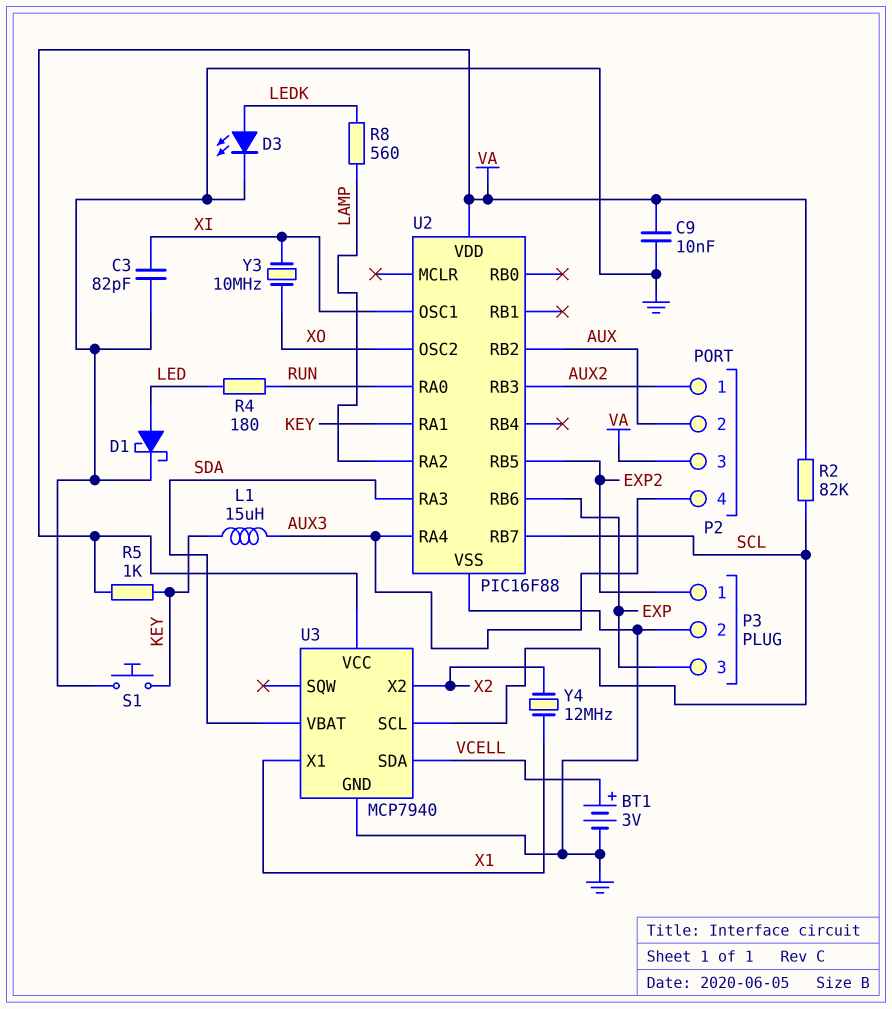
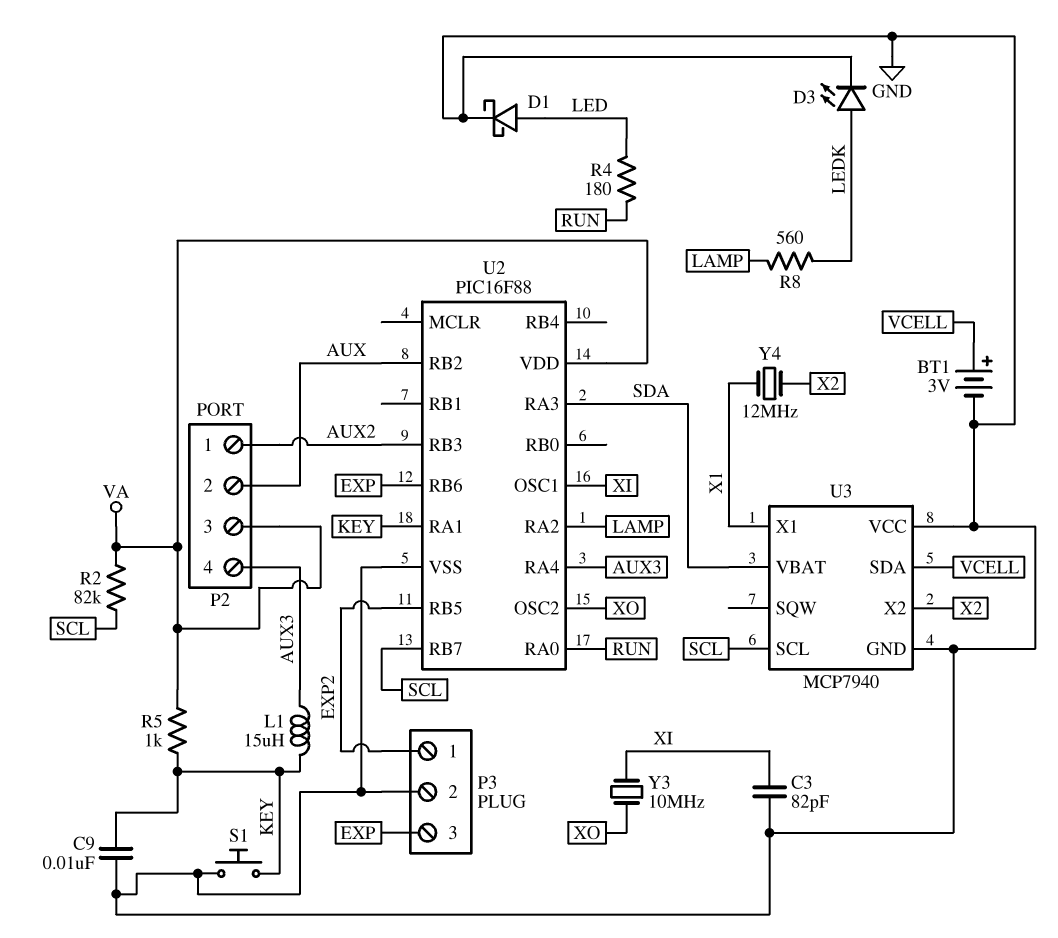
C9: 10nF (GND, VA) -> 10nF (GND, KEY)
U3 pin VCC: VA -> GND

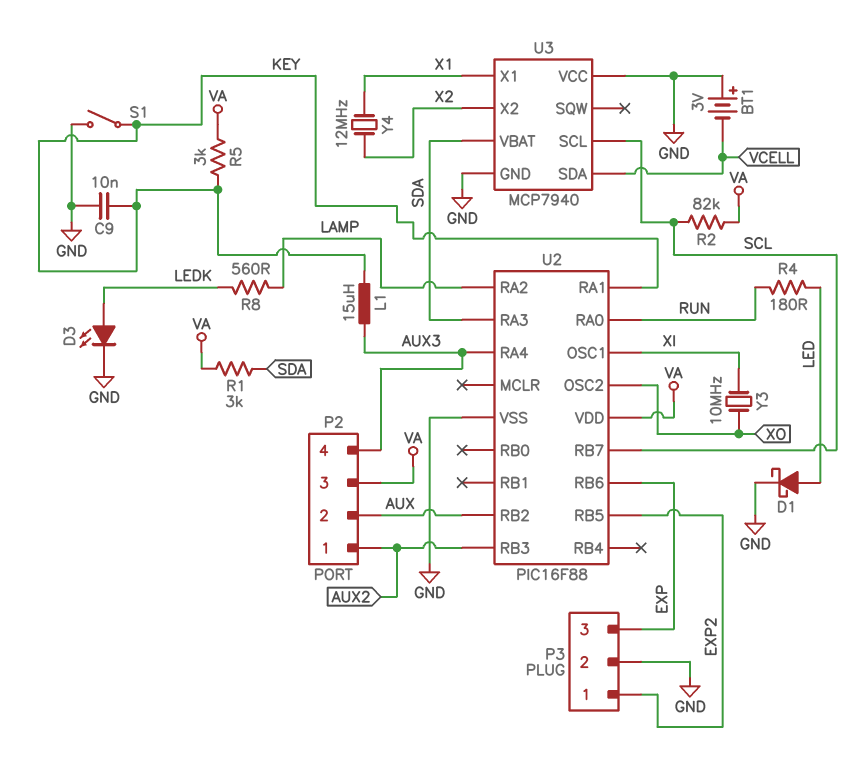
BT1: 3V (plus VCELL, minus GND) -> 3V (plus GND, minus VCELL)
C3: 82pF (GND, XI) -> none
R1: none -> 3k (SDA, VA)
R5: 1k (KEY, VA) -> 3k (KEY, VA)
S1: button (GND, KEY) -> switch (GND, KEY)

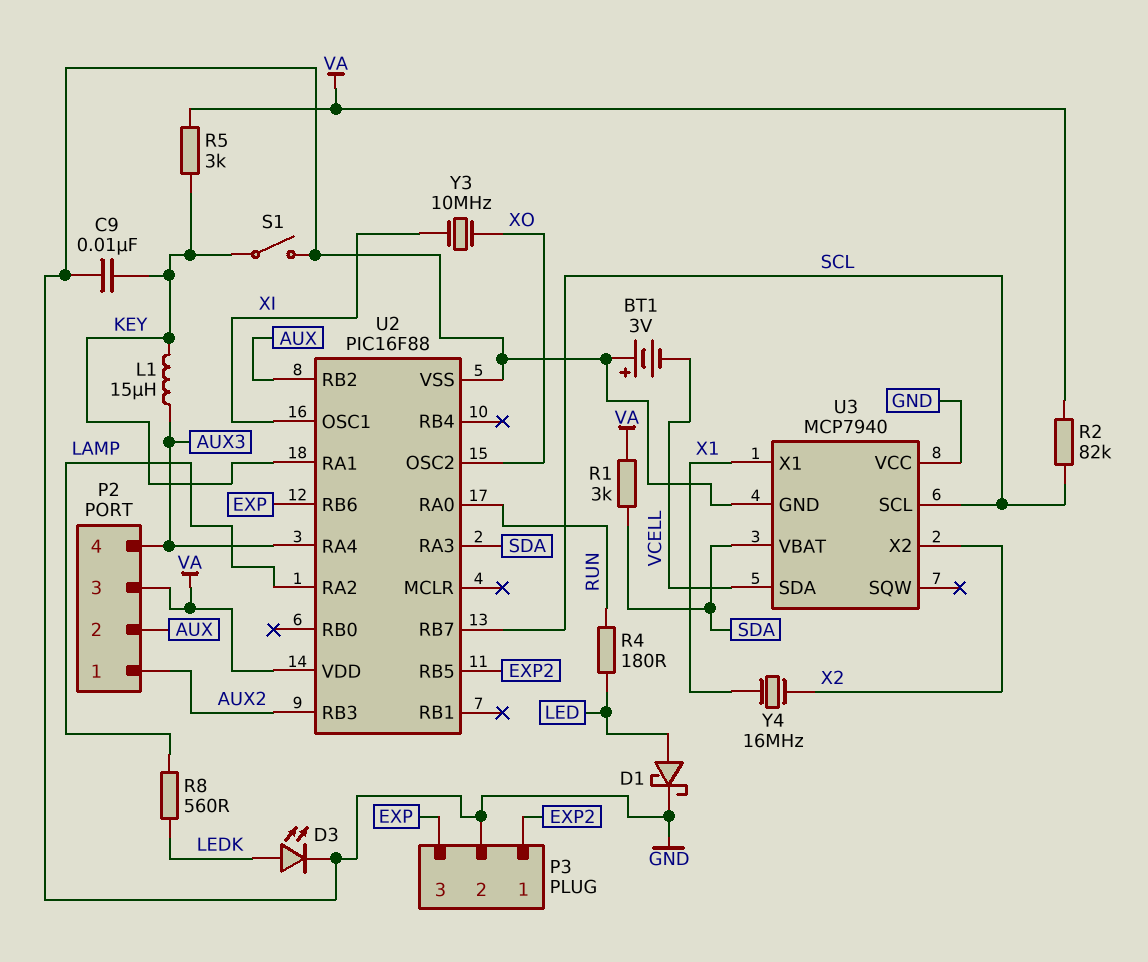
Y4: 12MHz (X1, X2) -> 16MHz (X1, X2)

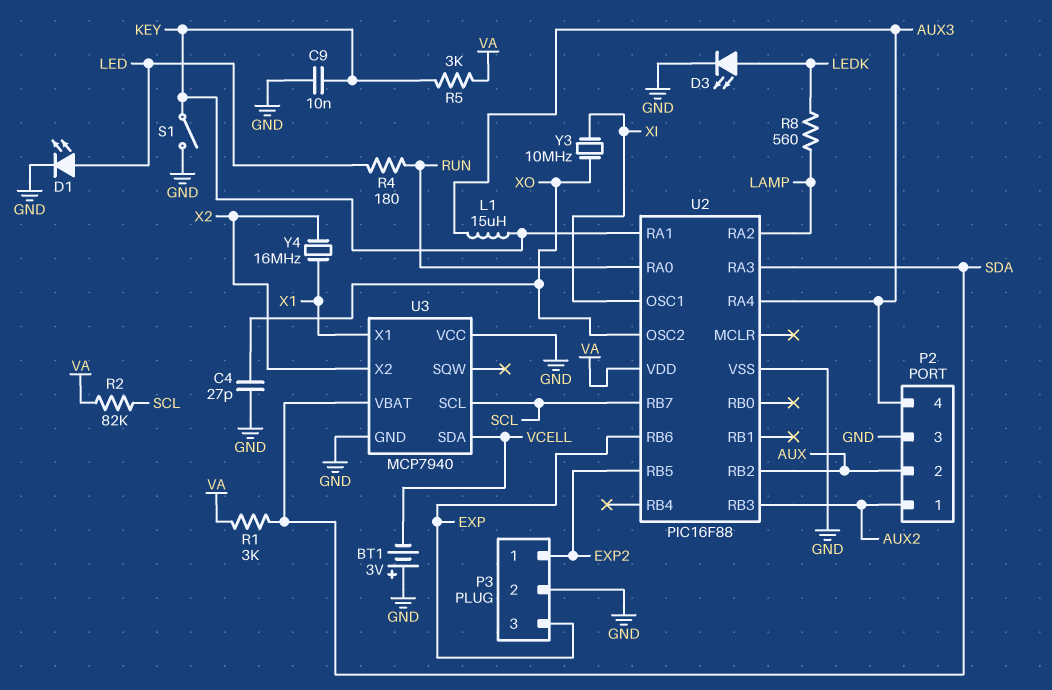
C4: none -> 27pF (GND, XO)
D1: schottky (A LED, K GND) -> LED (A LED, K GND)
P2 pin 3: VA -> GND

